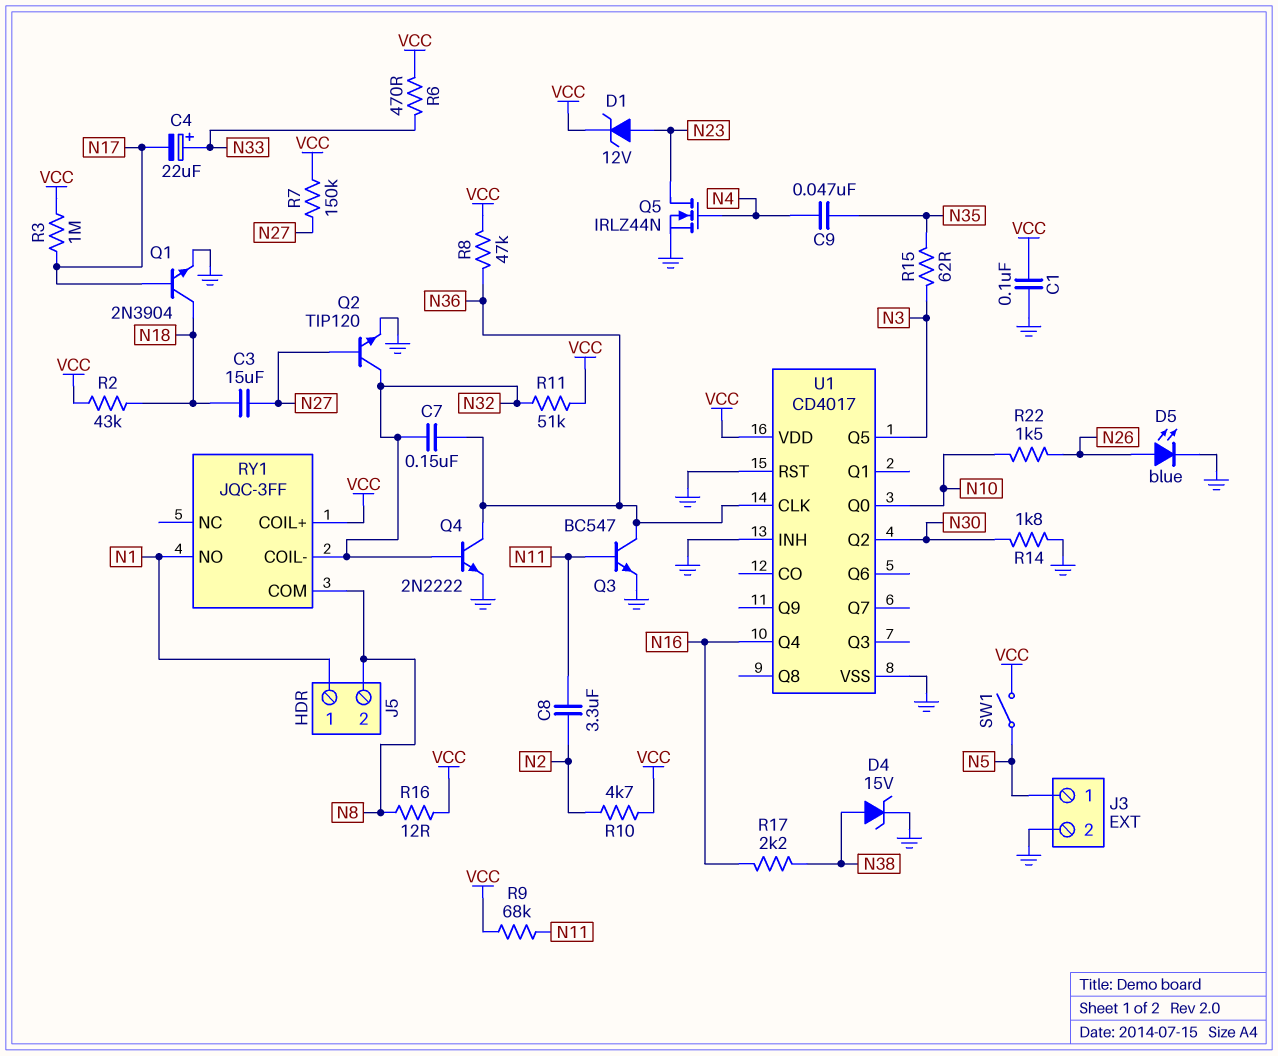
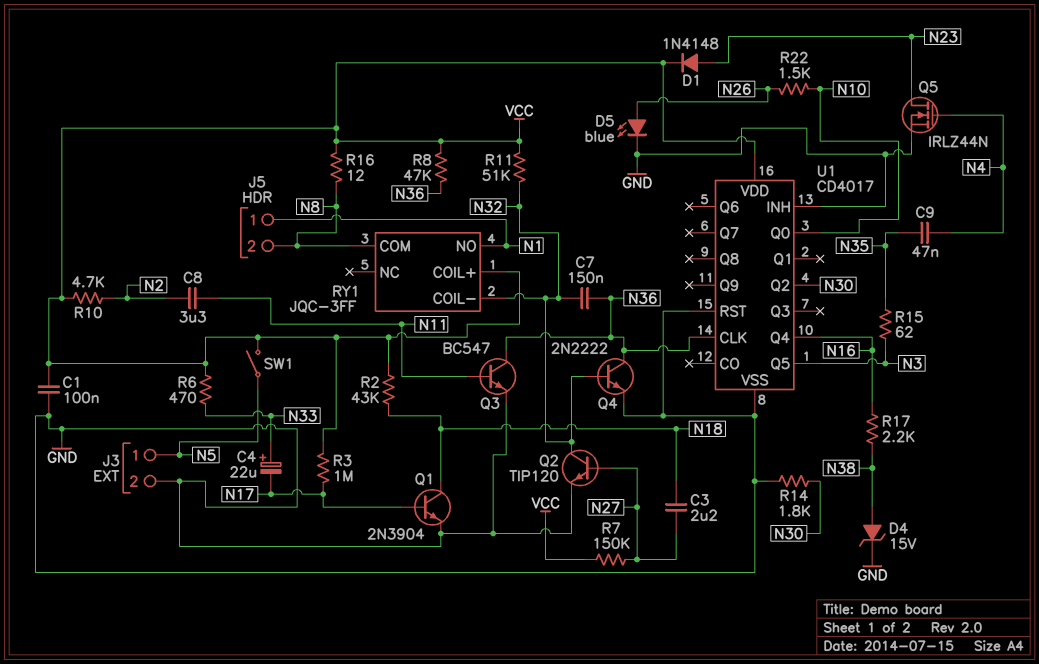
C3: 15uF (N18, N27) -> 2.2uF (N18, N27)
D1: zener 12V (A N23, K VCC) -> diode 1N4148 (A N23, K VCC)
R9: 68k (N11, VCC) -> none

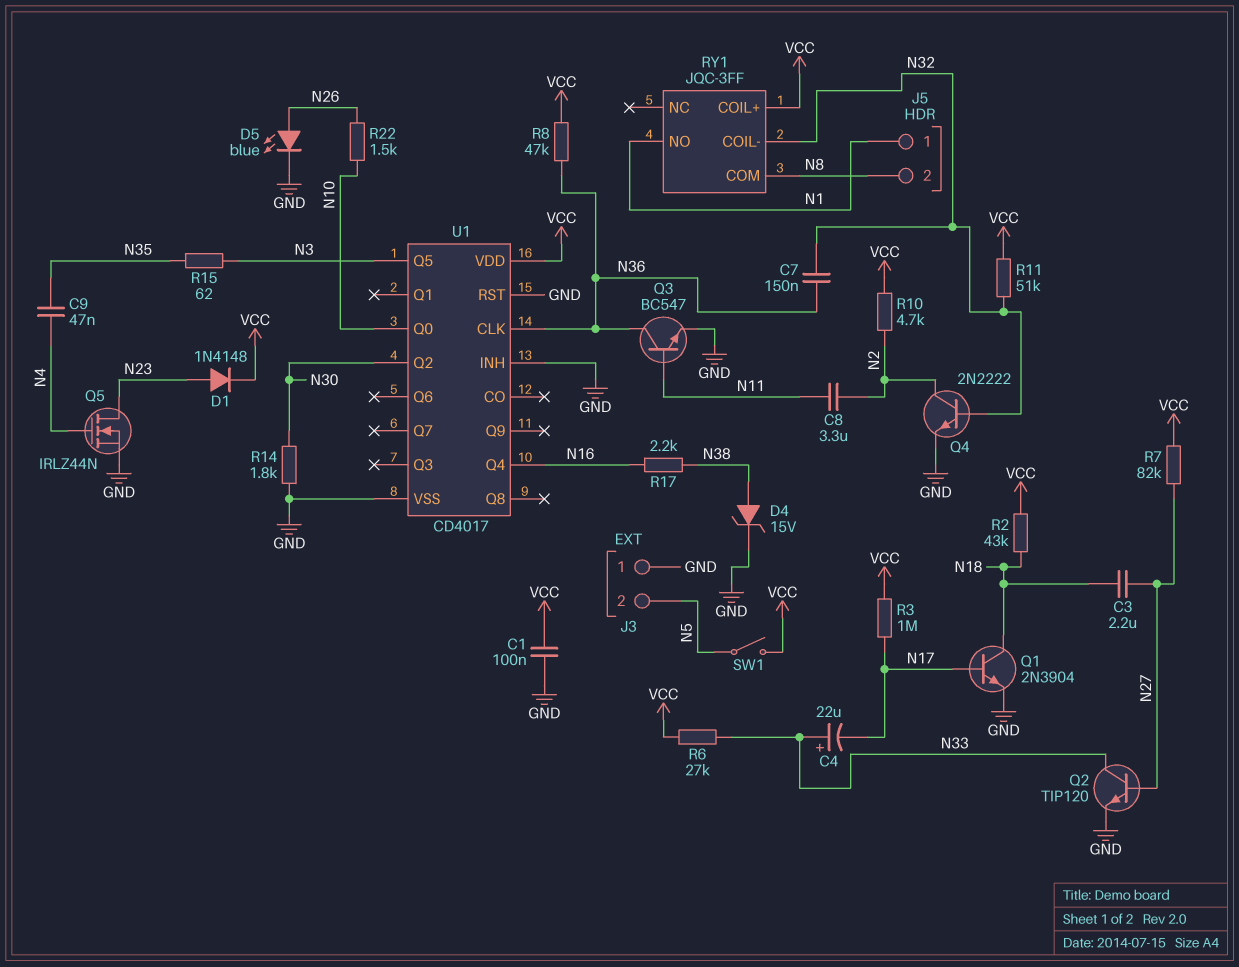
J3 pin 1: N5 -> GND
J3 pin 2: GND -> N5
Q2: NPN TIP120 (B N27, C N32, E GND) -> NPN TIP120 (B N27, C N33, E GND)
Q4: NPN 2N2222 (B N32, C N36, E GND) -> NPN 2N2222 (B N32, C N2, E GND)
R6: 470 (N33, VCC) -> 27k (N33, VCC)
R7: 150k (N27, VCC) -> 82k (N27, VCC)
R16: 12 (N8, VCC) -> none

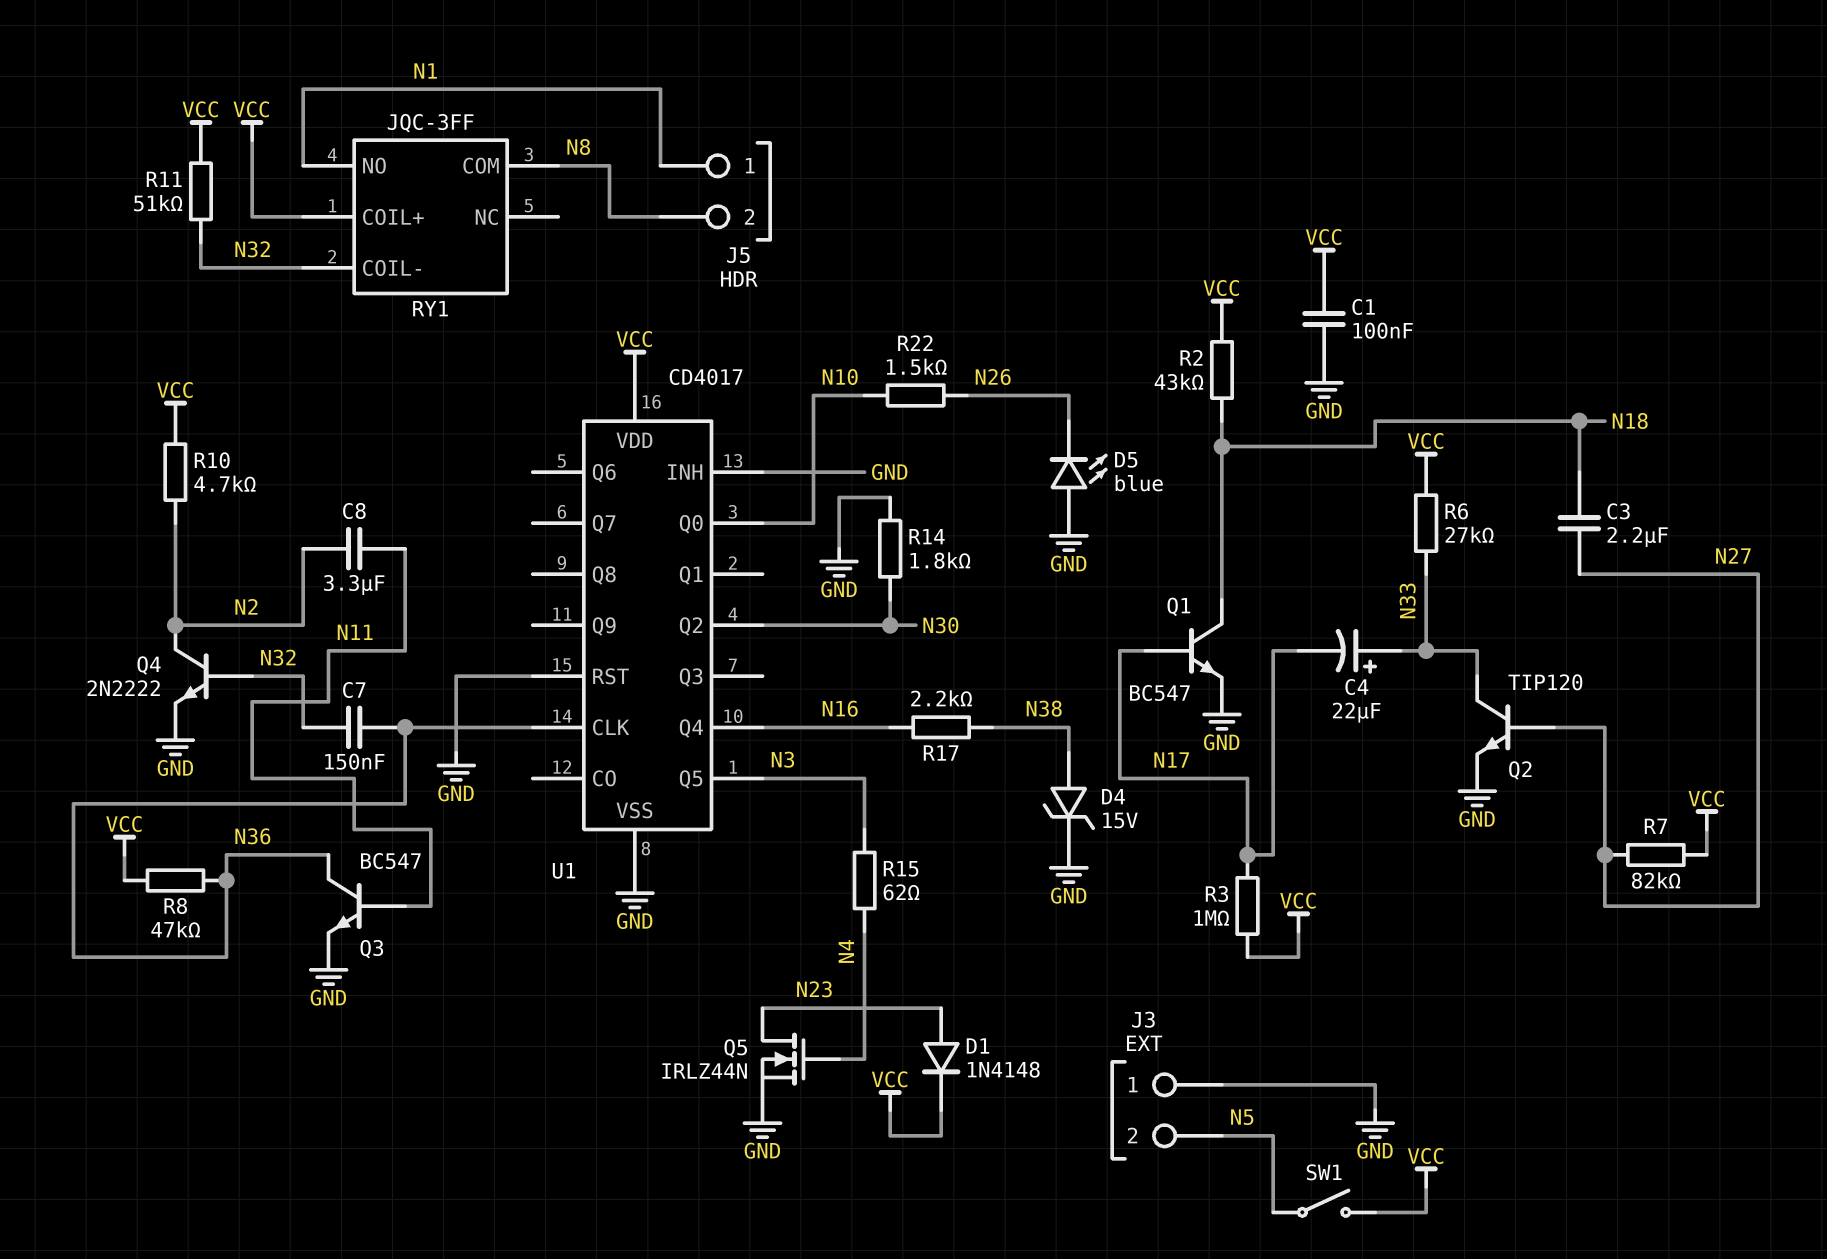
C9: 47nF (N4, N35) -> none
D5: LED blue (A N26, K GND) -> LED blue (A GND, K N26)
Q1: NPN 2N3904 (B N17, C N18, E GND) -> NPN BC547 (B N17, C N18, E GND)
R15: 62 (N3, N35) -> 62 (N3, N4)

